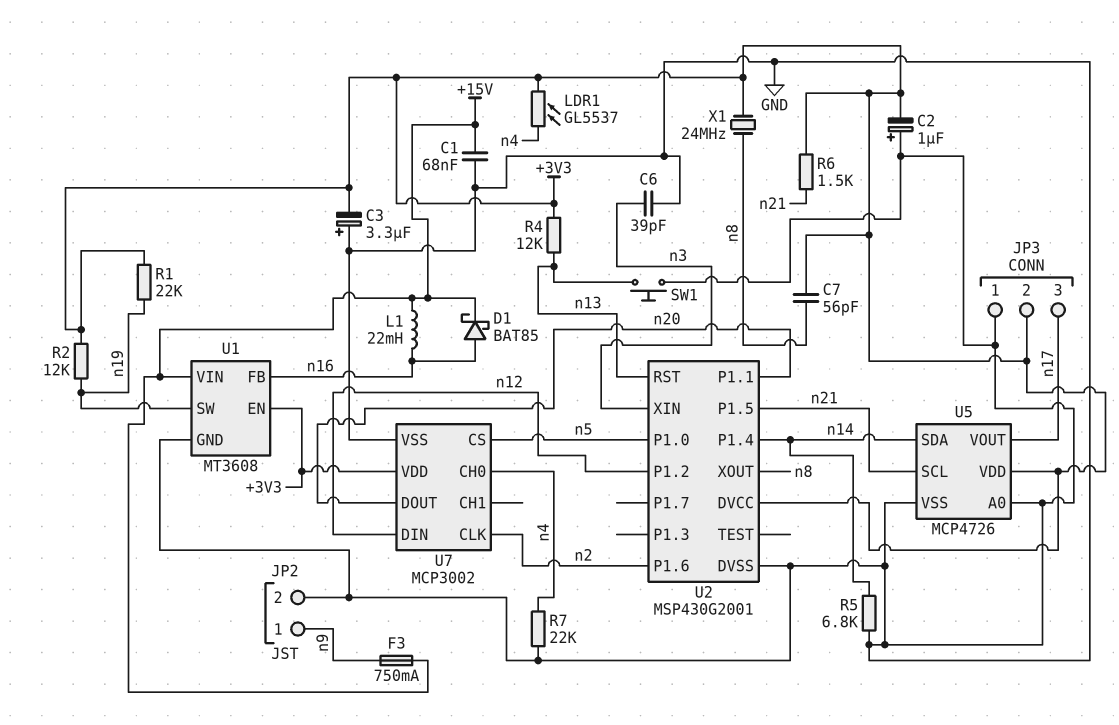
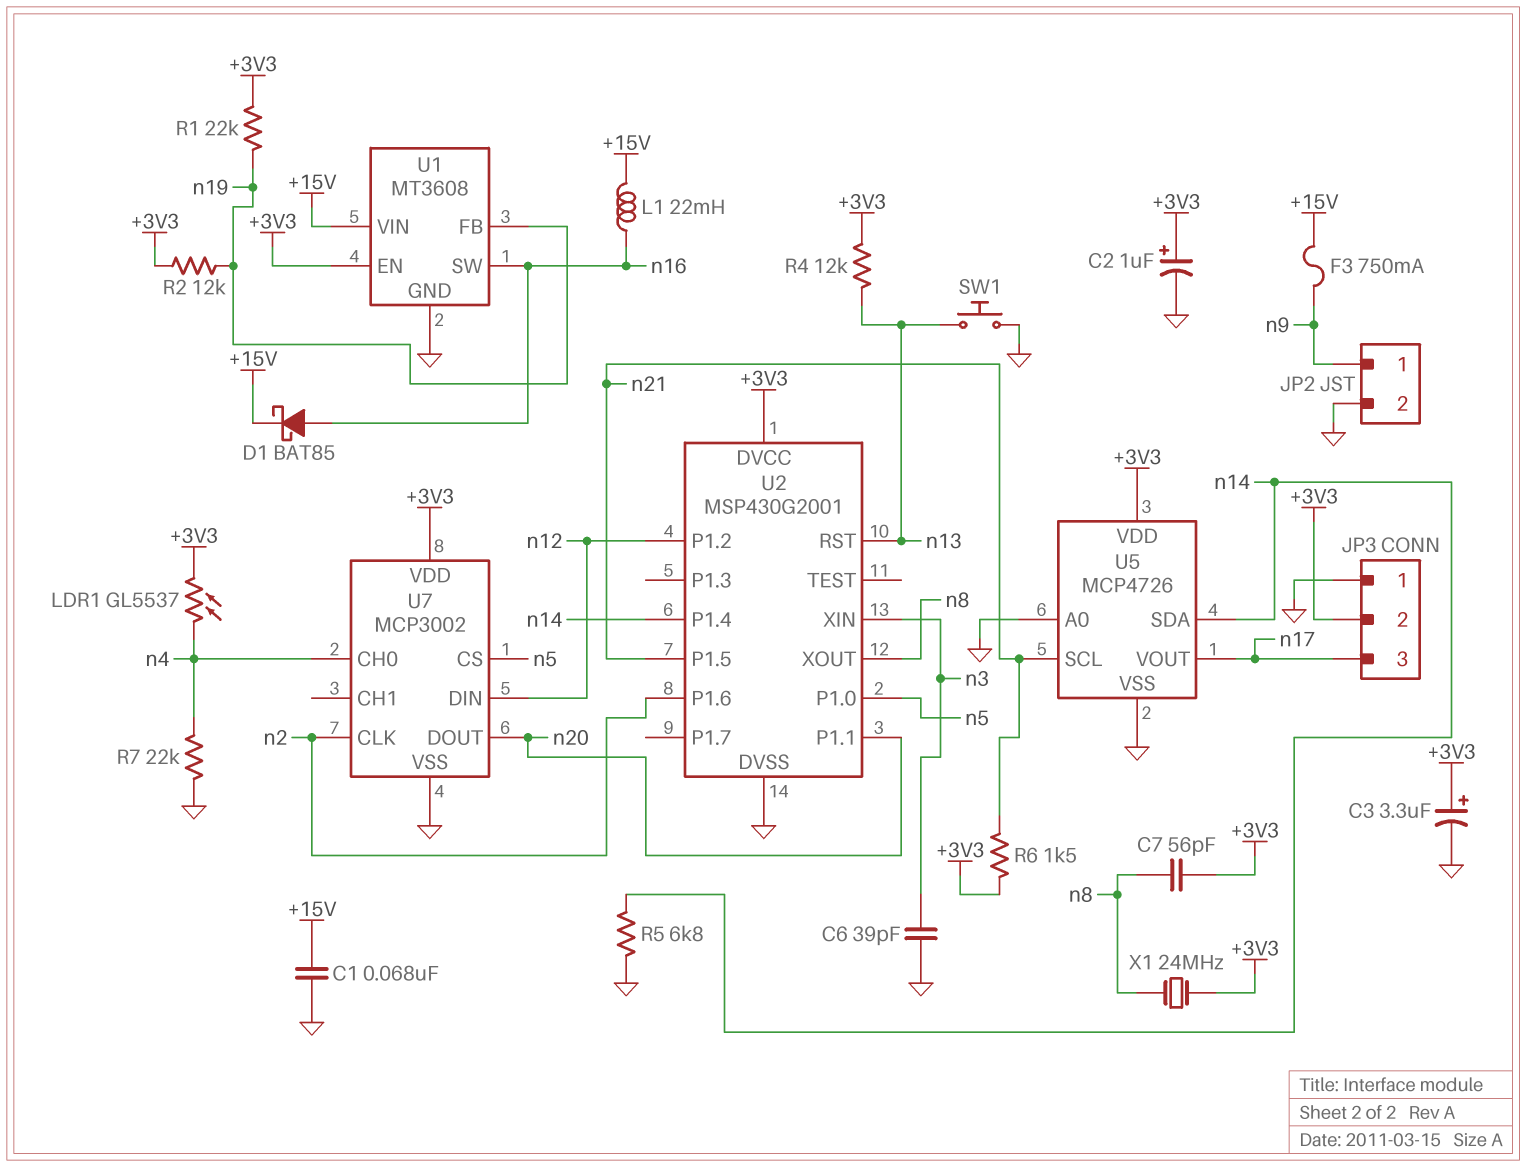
C2: 1uF (plus GND, minus +3V3) -> 1uF (plus +3V3, minus GND)
C3: 3.3uF (plus GND, minus +3V3) -> 3.3uF (plus +3V3, minus GND)
U1 pin FB: n16 -> n19
U1 pin SW: n19 -> n16

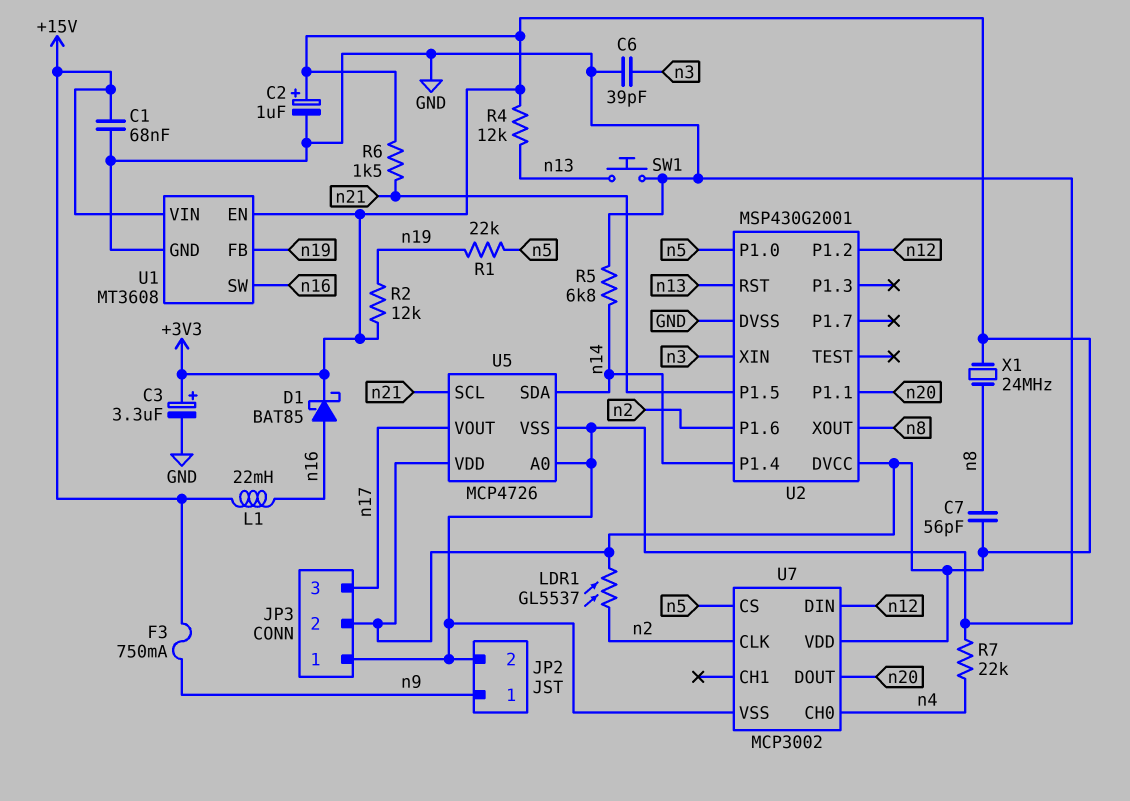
D1: schottky BAT85 (A n16, K +15V) -> schottky BAT85 (A n16, K +3V3)
LDR1: GL5537 (+3V3, n4) -> GL5537 (+3V3, n2)
R1: 22k (+3V3, n19) -> 22k (n5, n19)

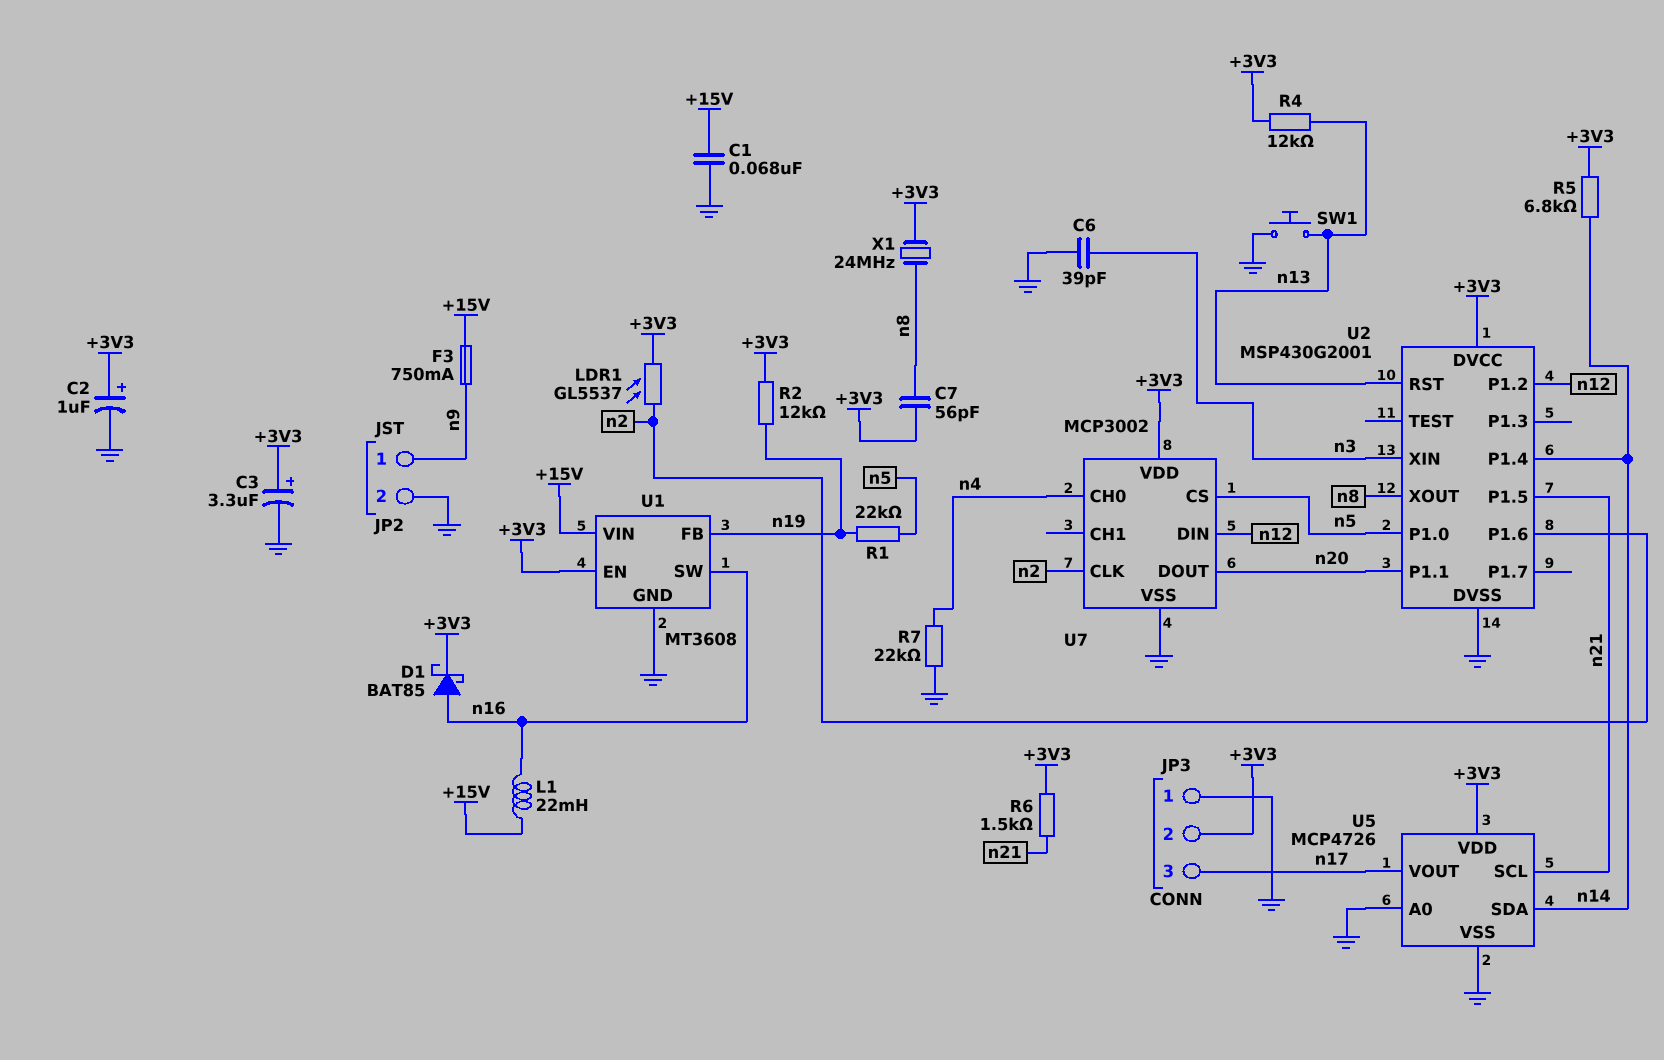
R5: 6.8k (GND, n14) -> 6.8k (+3V3, n14)

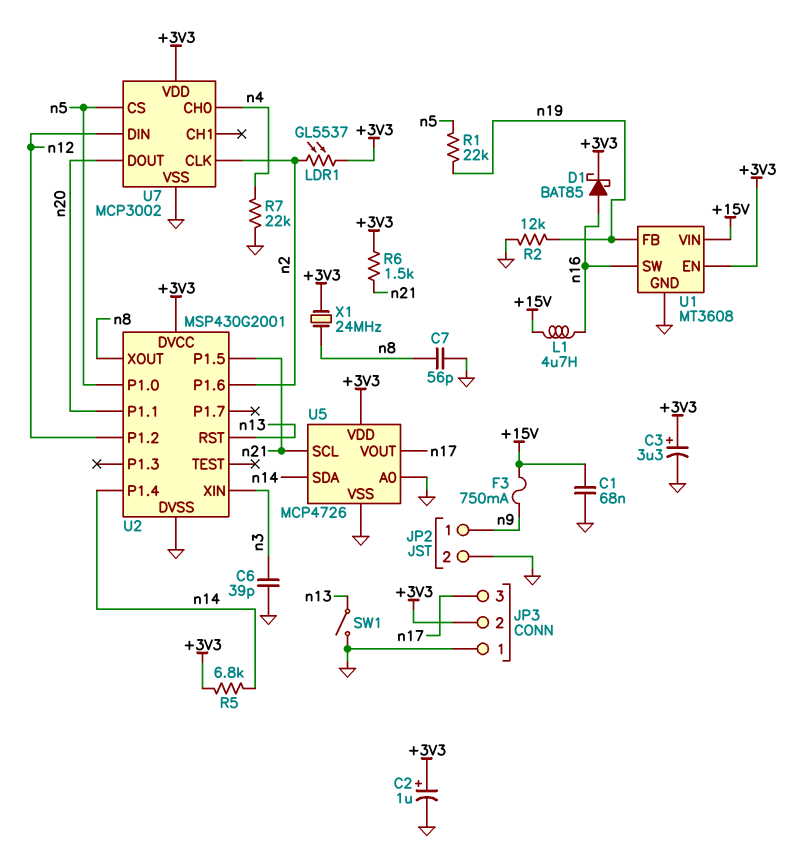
C7: 56pF (+3V3, n8) -> 56pF (GND, n8)
L1: 22mH (+15V, n16) -> 4.7uH (+15V, n16)
R2: 12k (+3V3, n19) -> 12k (GND, n19)
R4: 12k (+3V3, n13) -> none
SW1: button (GND, n13) -> switch (GND, n13)

